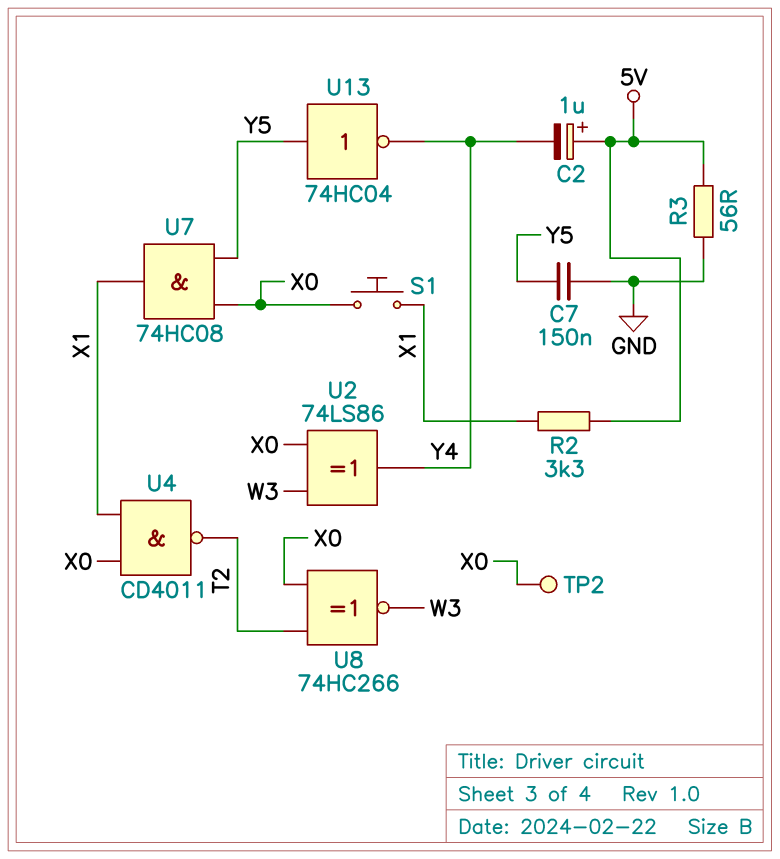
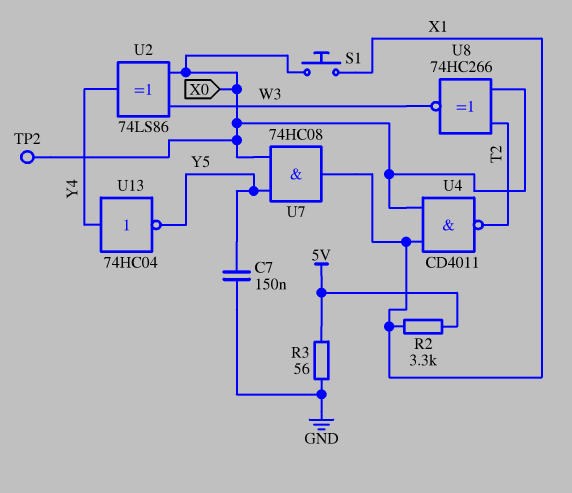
C2: 1uF (plus 5V, minus Y4) -> none
U13: NOT 74HC04 (in Y5, out Y4) -> NOT 74HC04 (in Y4, out Y5)

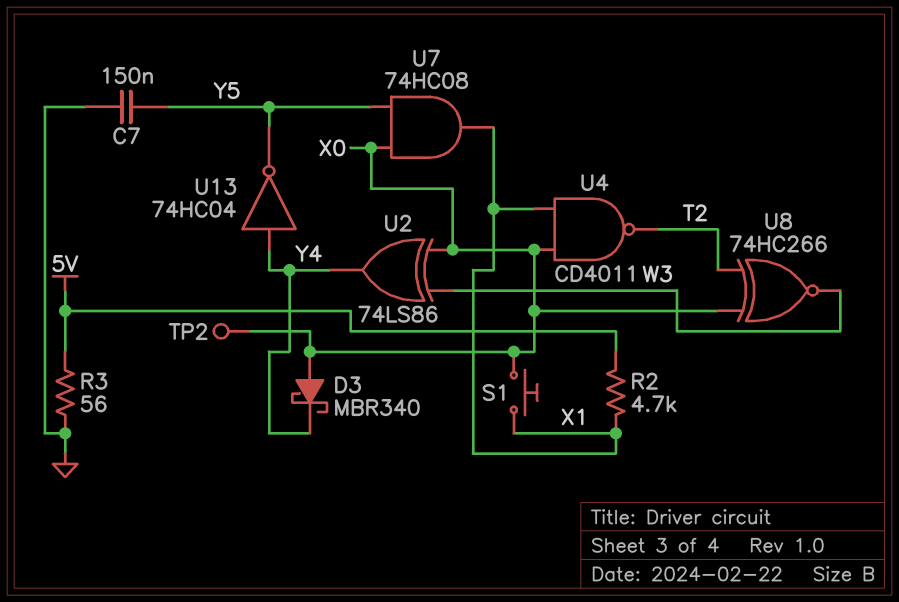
D3: none -> schottky MBR340 (A X0, K Y4)
R2: 3.3k (5V, X1) -> 4.7k (5V, X1)

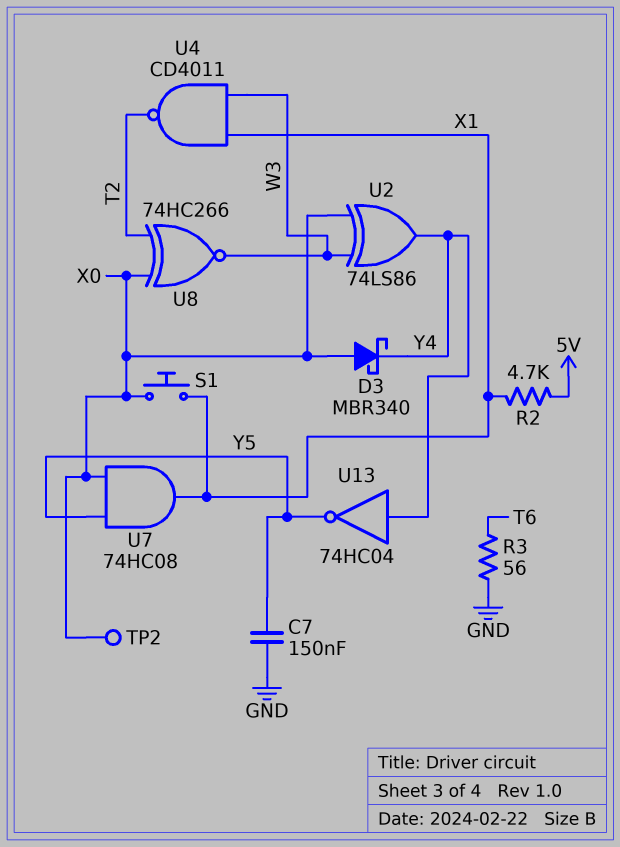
R3: 56 (5V, GND) -> 56 (GND, T6)
U4: NAND CD4011 (in X0, in X1, out T2) -> NAND CD4011 (in W3, in X1, out T2)

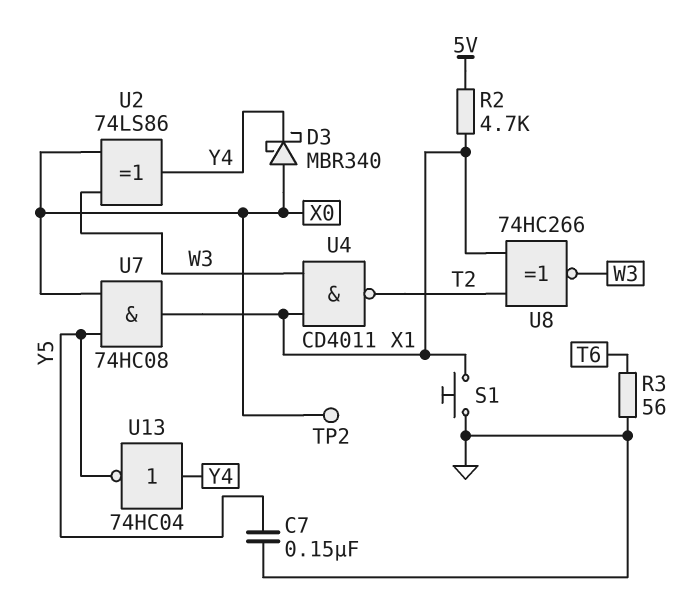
S1: button (X0, X1) -> button (GND, X1)
U8: XNOR 74HC266 (in T2, in X0, out W3) -> XNOR 74HC266 (in T2, in X1, out W3)

